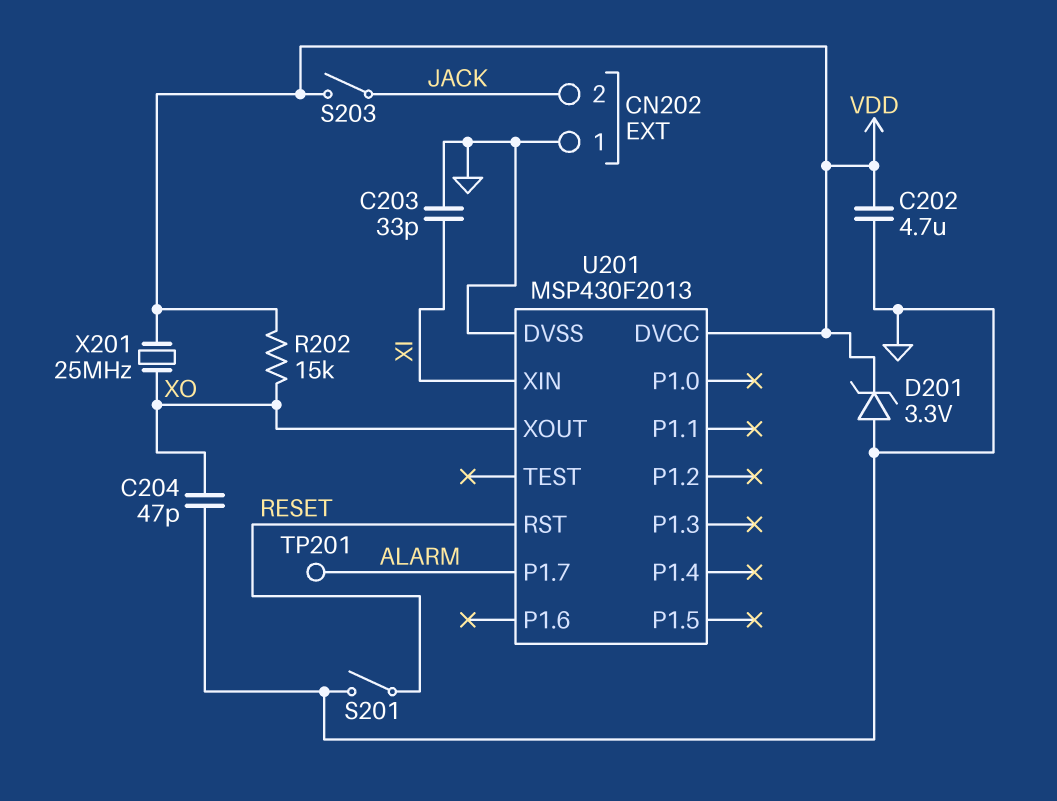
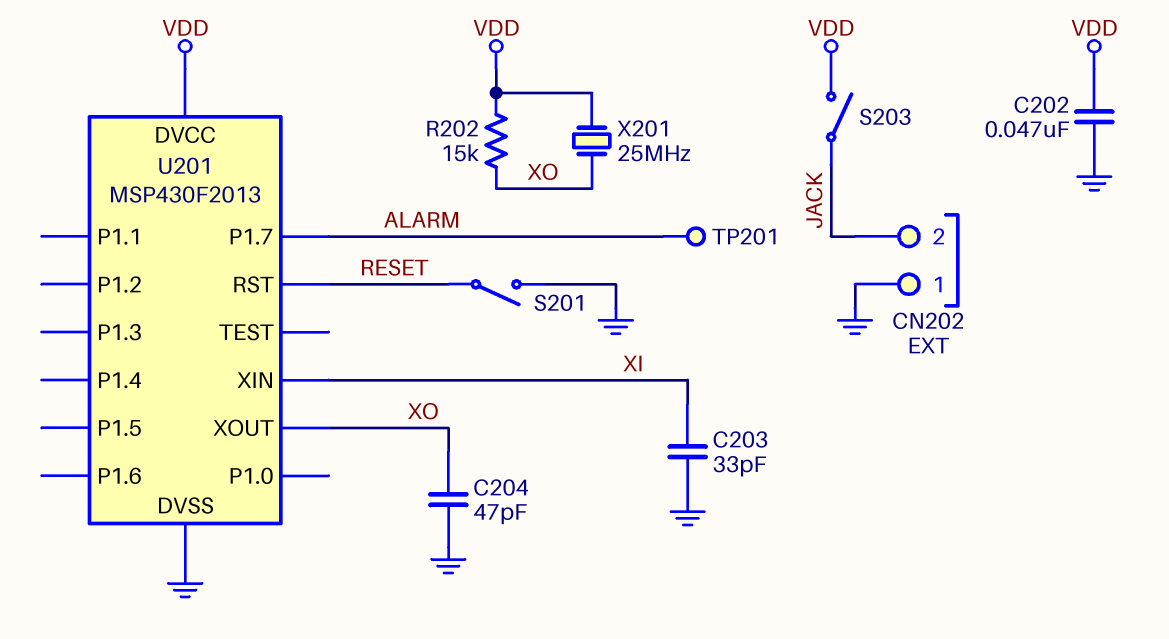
C202: 4.7uF (GND, VDD) -> 47nF (GND, VDD)
D201: zener 3.3V (A GND, K VDD) -> none

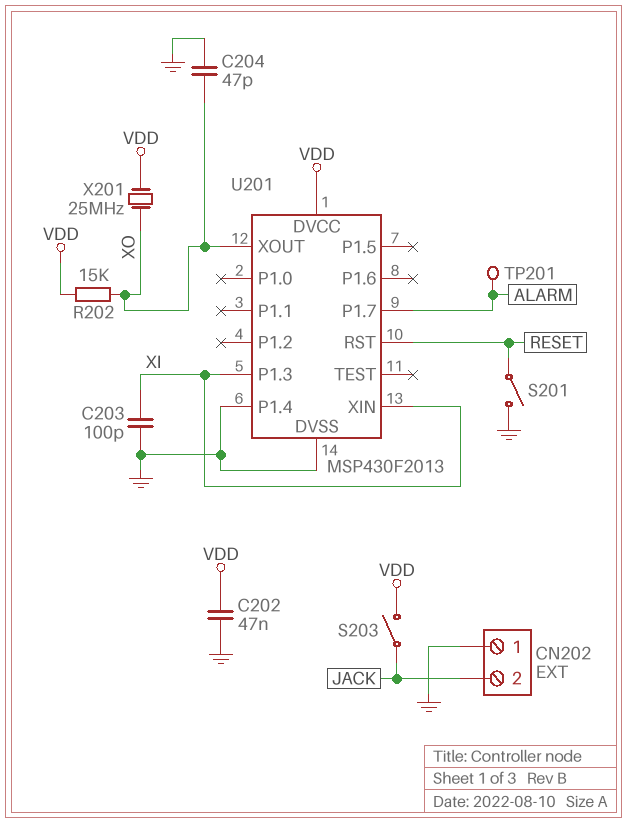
C203: 33pF (GND, XI) -> 100pF (GND, XI)
U201 pin P1.3: none -> XI
U201 pin P1.4: none -> GND

